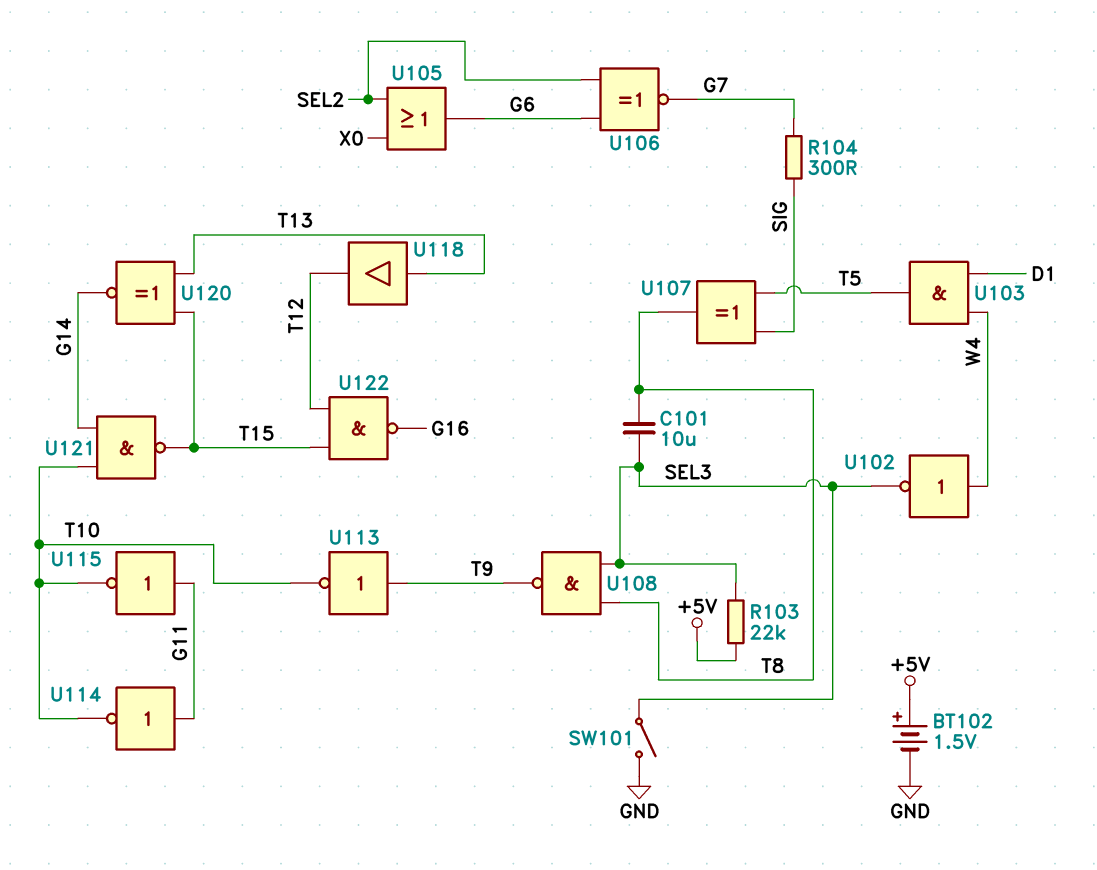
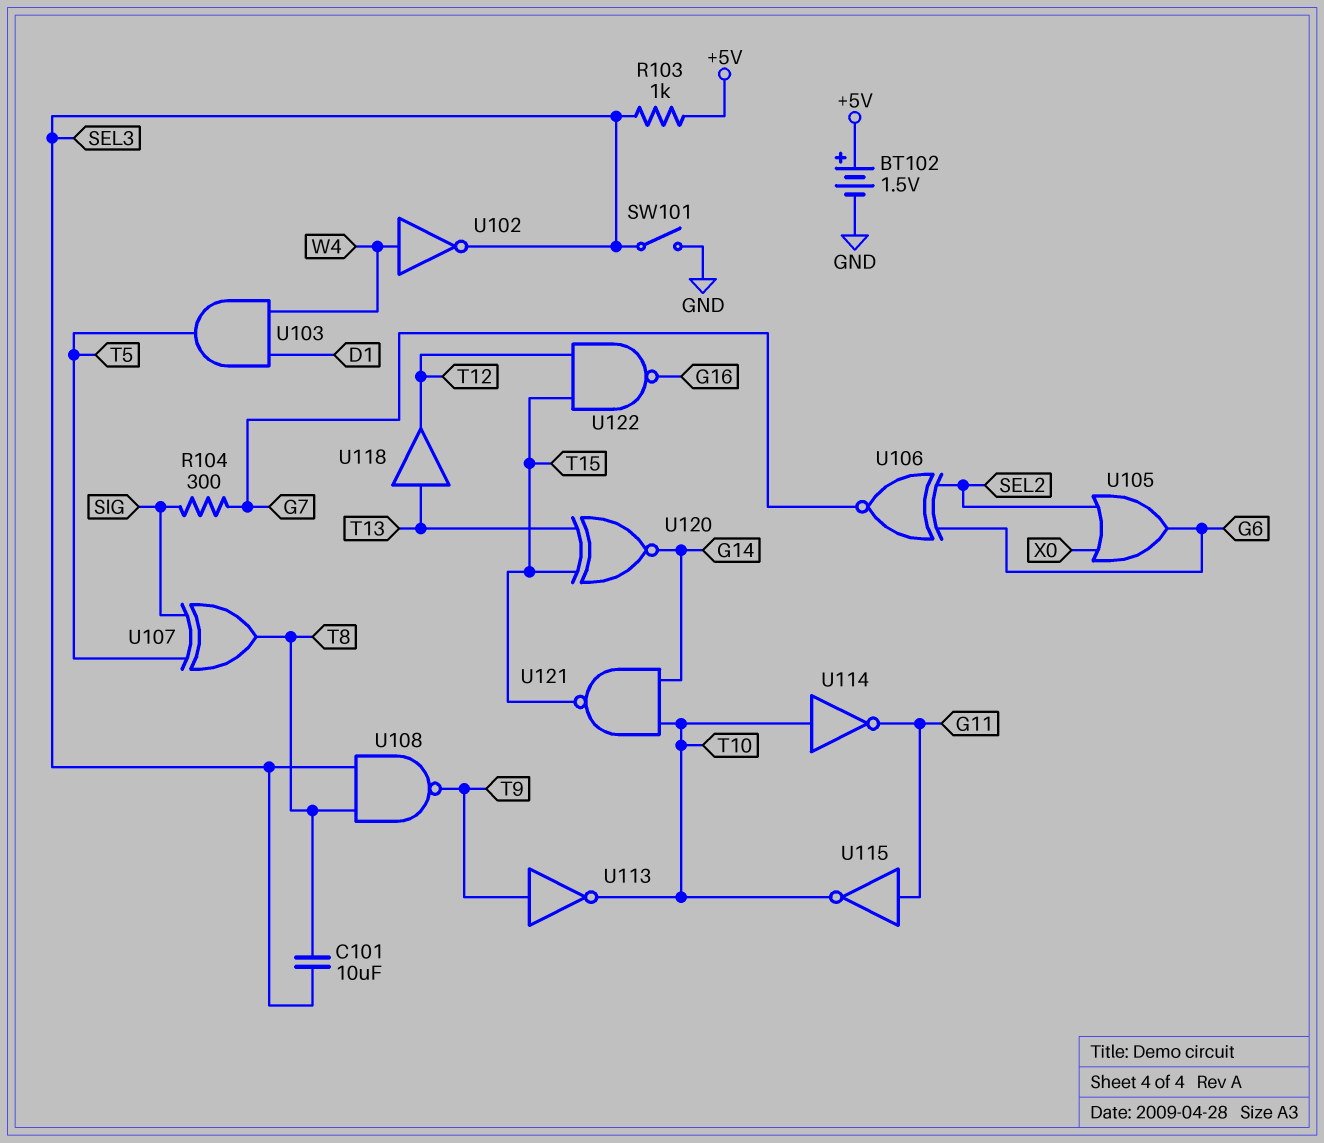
R103: 22k (+5V, SEL3) -> 1k (+5V, SEL3)
U114: NOT (in G11, out T10) -> NOT (in T10, out G11)

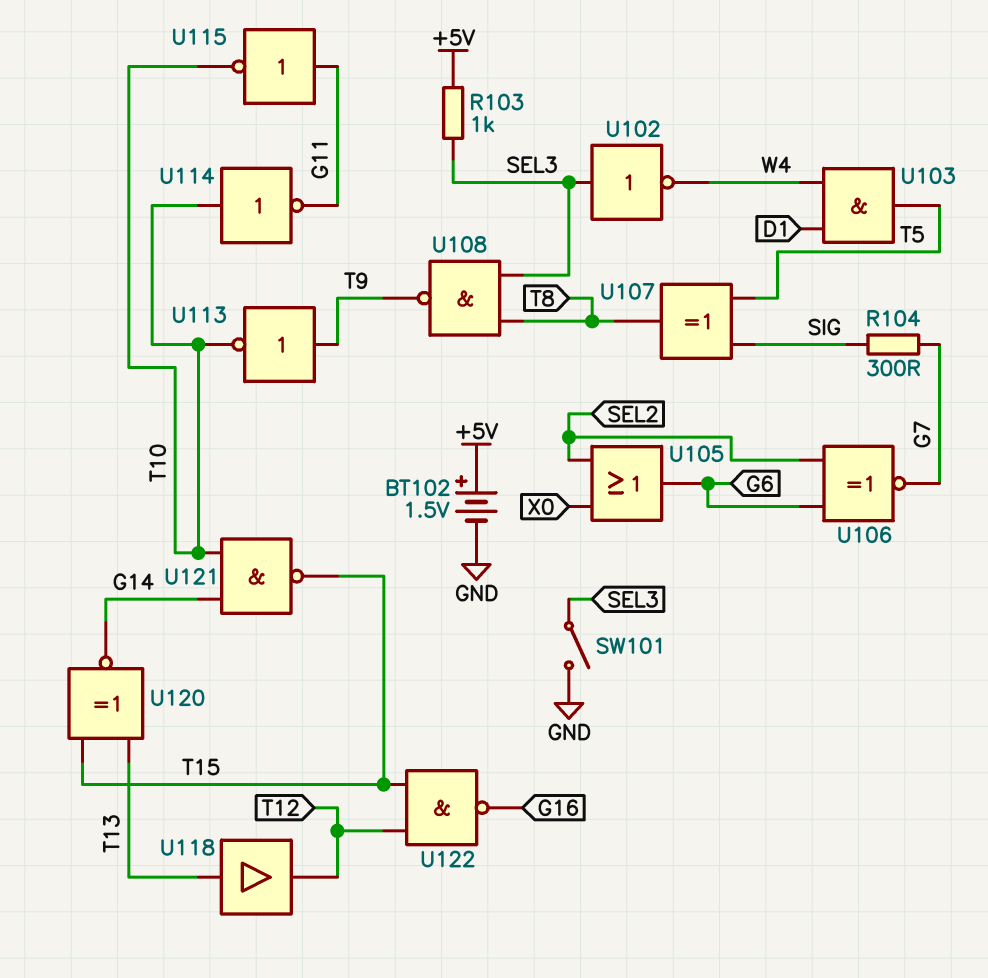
C101: 10uF (SEL3, T8) -> none
U102: NOT (in W4, out SEL3) -> NOT (in SEL3, out W4)

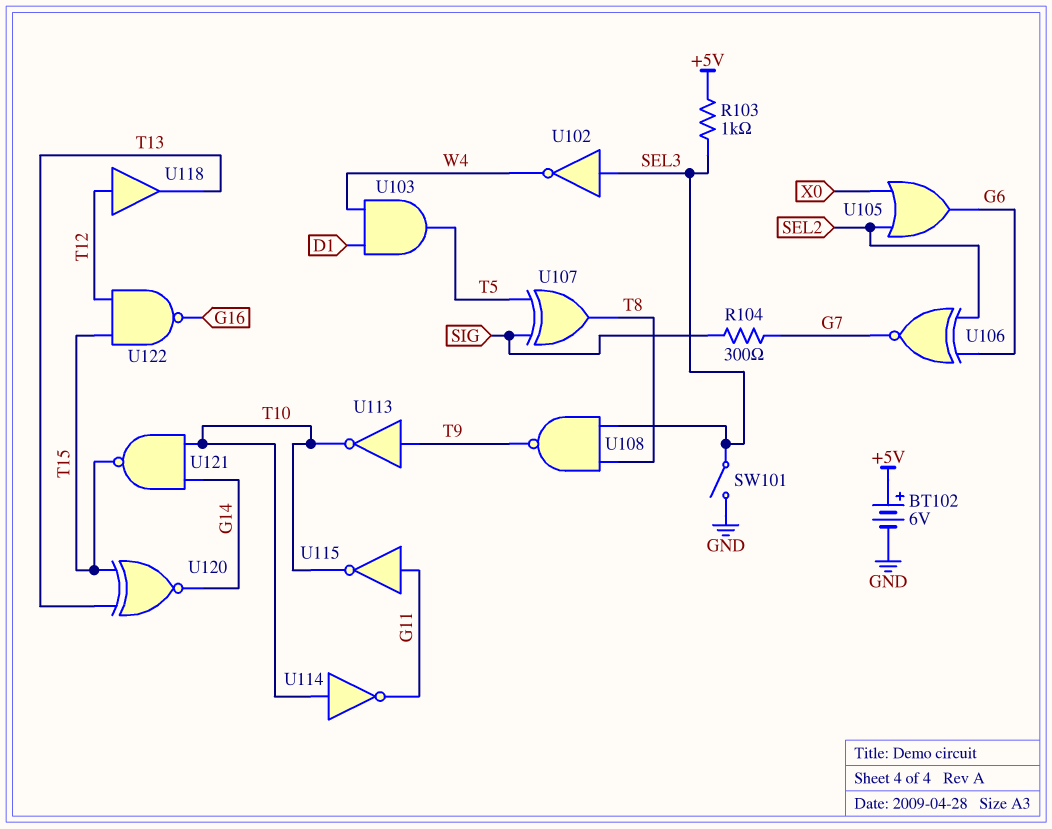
BT102: 1.5V (plus +5V, minus GND) -> 6V (plus +5V, minus GND)
U118: buffer (in T13, out T12) -> buffer (in T12, out T13)

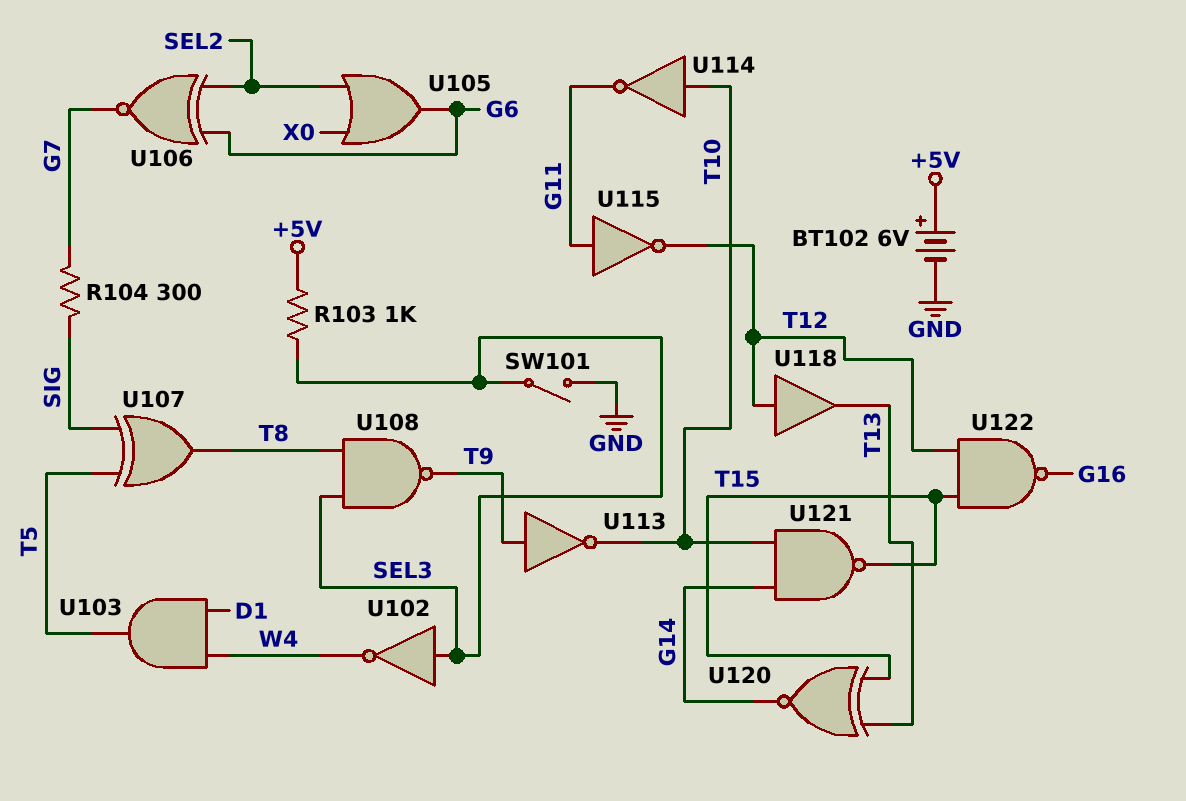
U115: NOT (in G11, out T10) -> NOT (in G11, out T12)

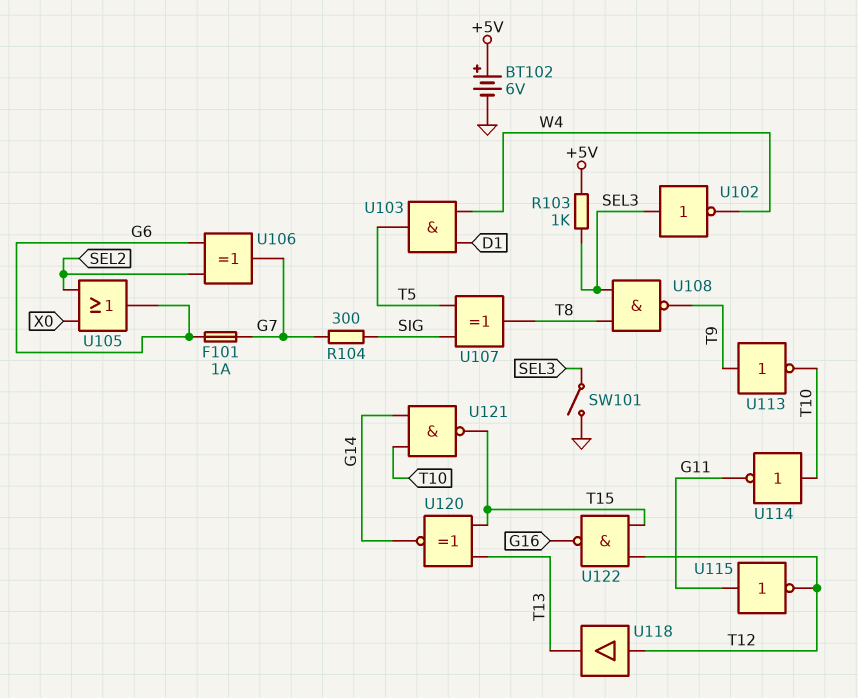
F101: none -> 1A (G6, G7)
U106: XNOR (in G6, in SEL2, out G7) -> XOR (in G6, in SEL2, out G7)

